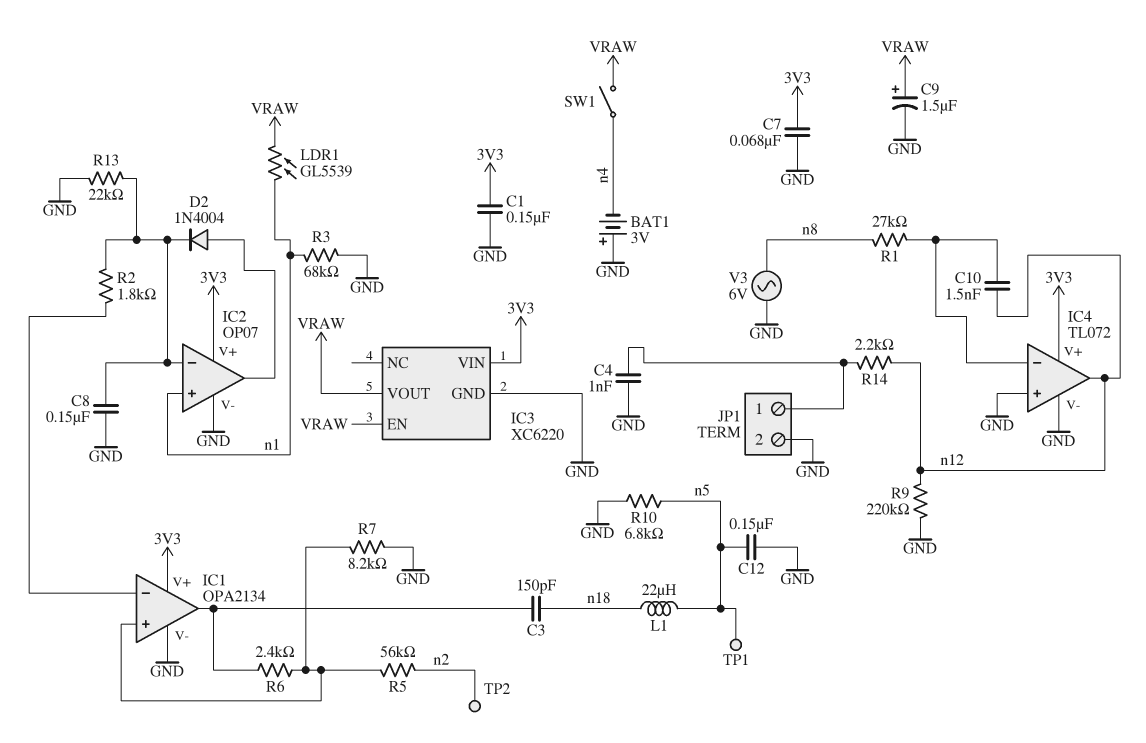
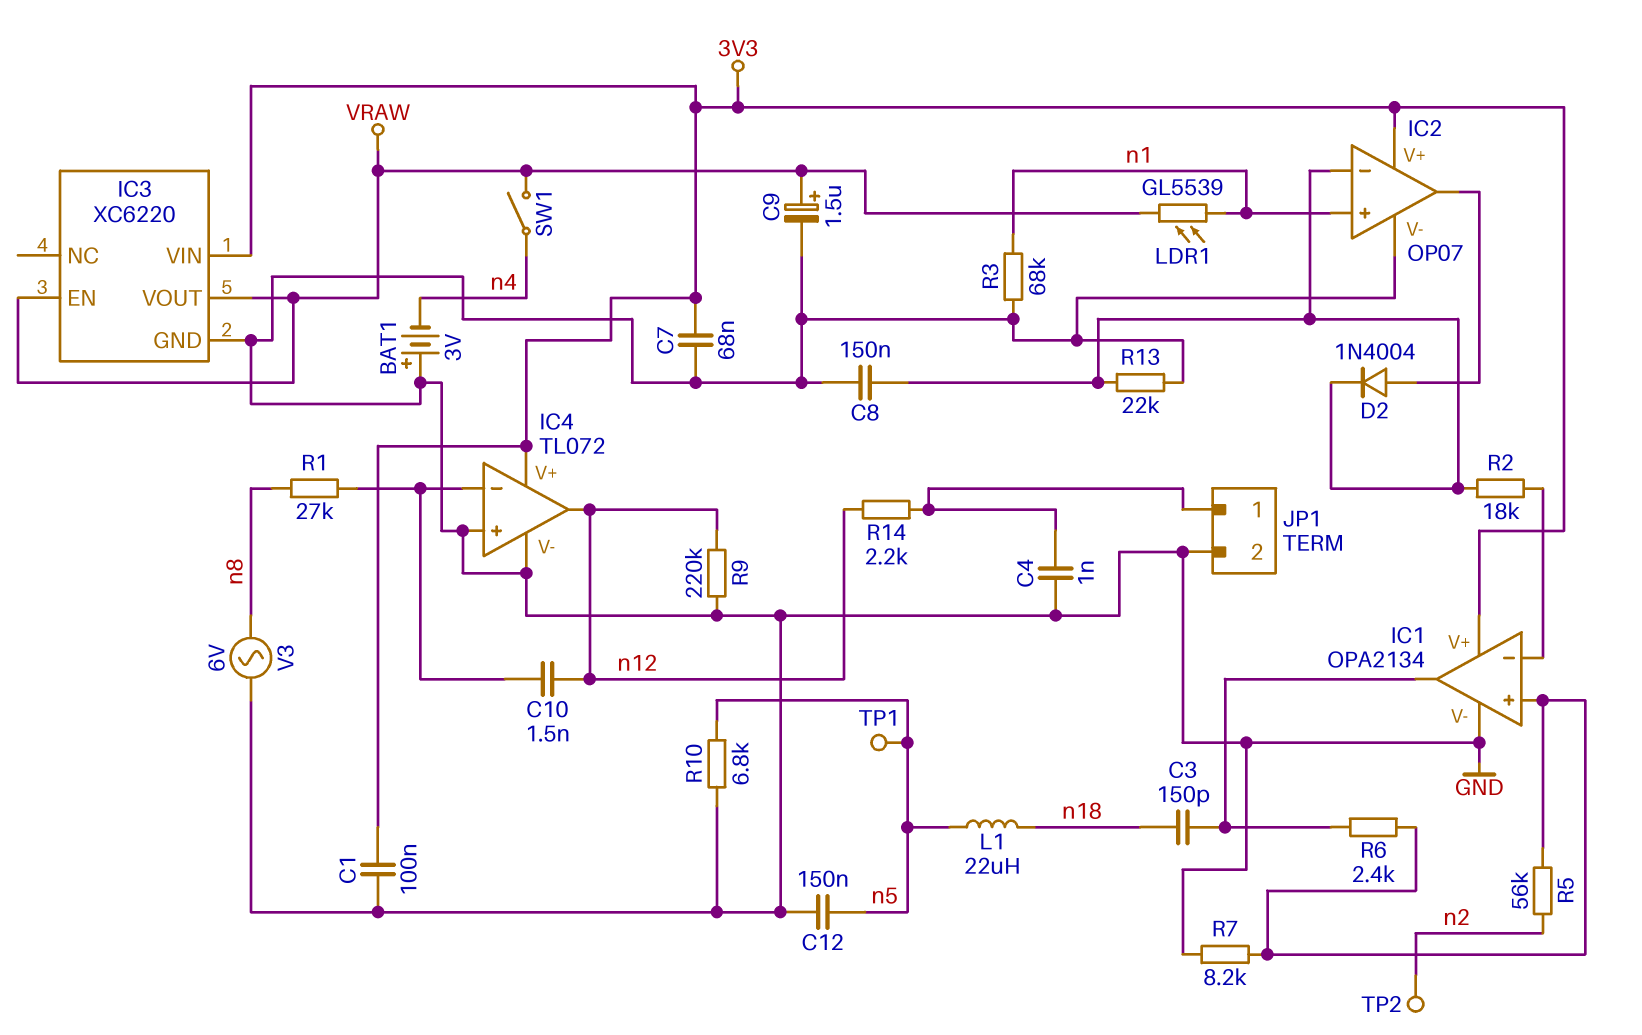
C1: 150nF (3V3, GND) -> 100nF (3V3, GND)
R2: 1.8k (IC1/in-, IC2/in-) -> 18k (IC1/in-, IC2/in-)

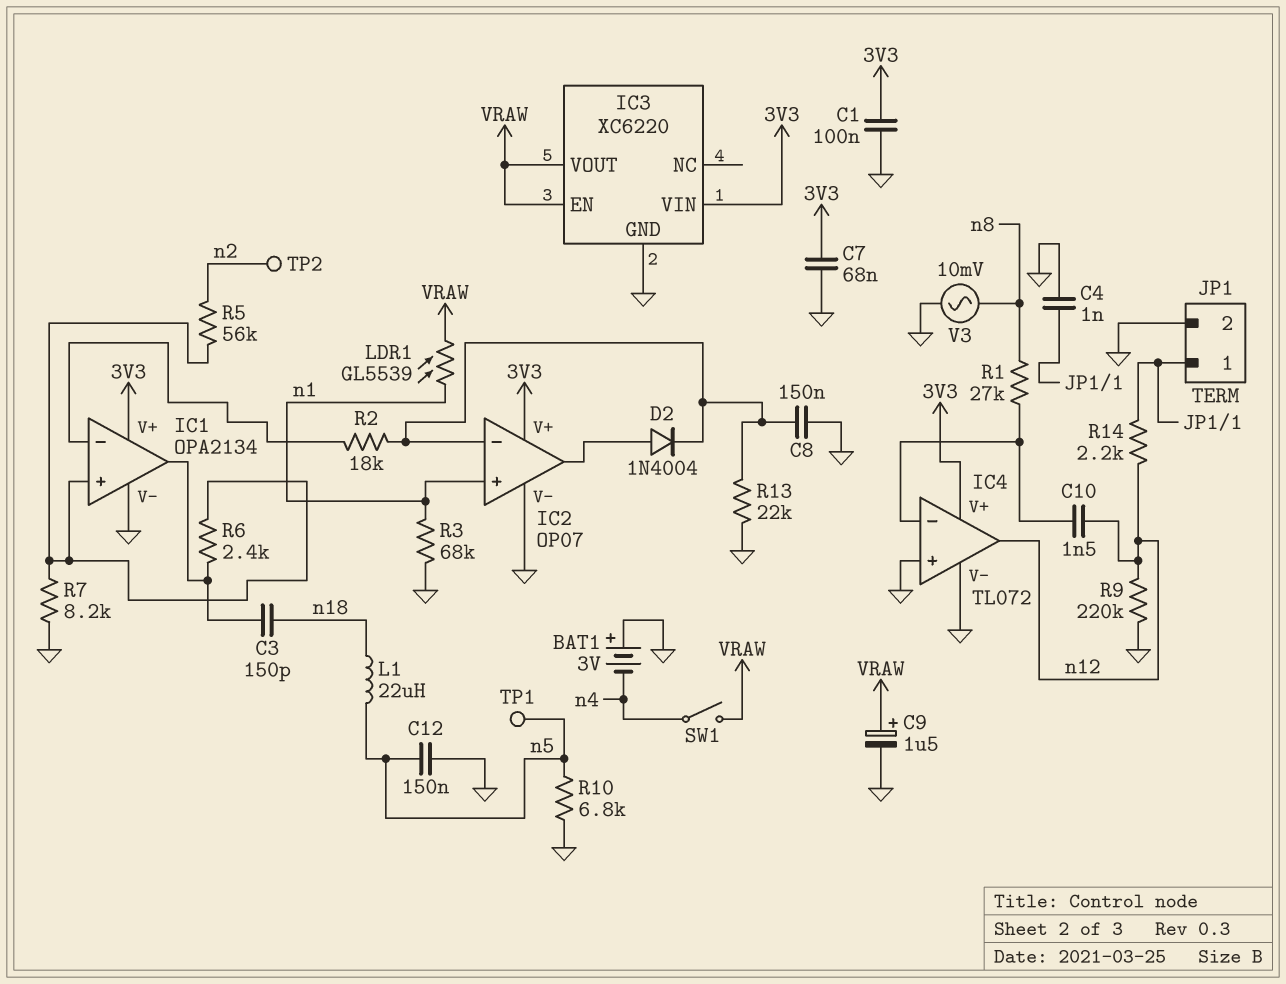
V3: AC 6V (GND, n8) -> AC 10mV (GND, n8)

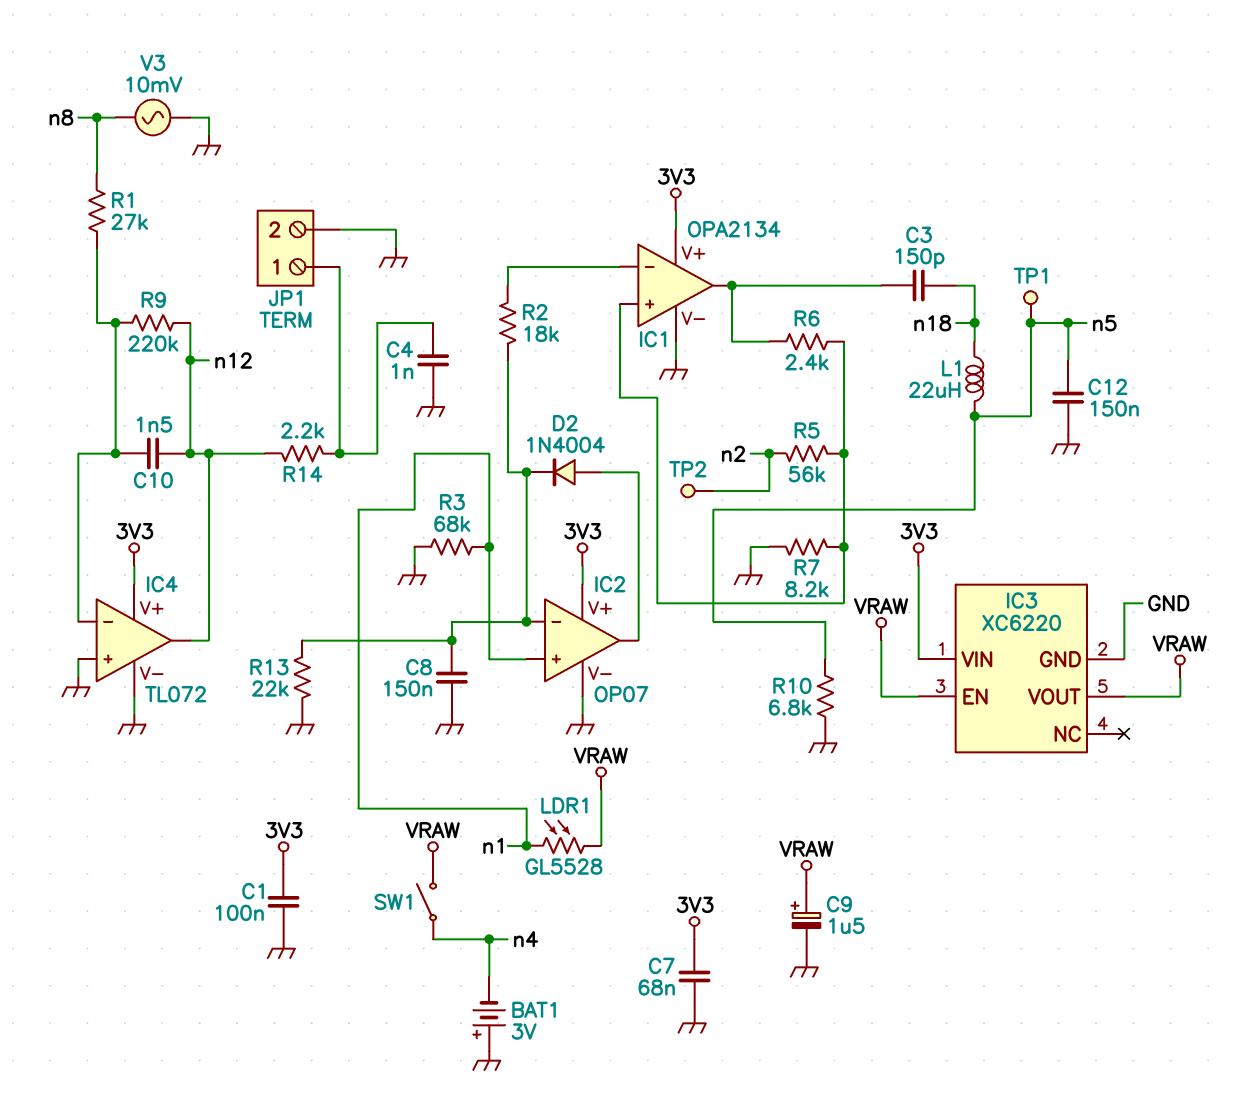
LDR1: GL5539 (VRAW, n1) -> GL5528 (VRAW, n1)
R9: 220k (GND, n12) -> 220k (IC4/in-, n12)

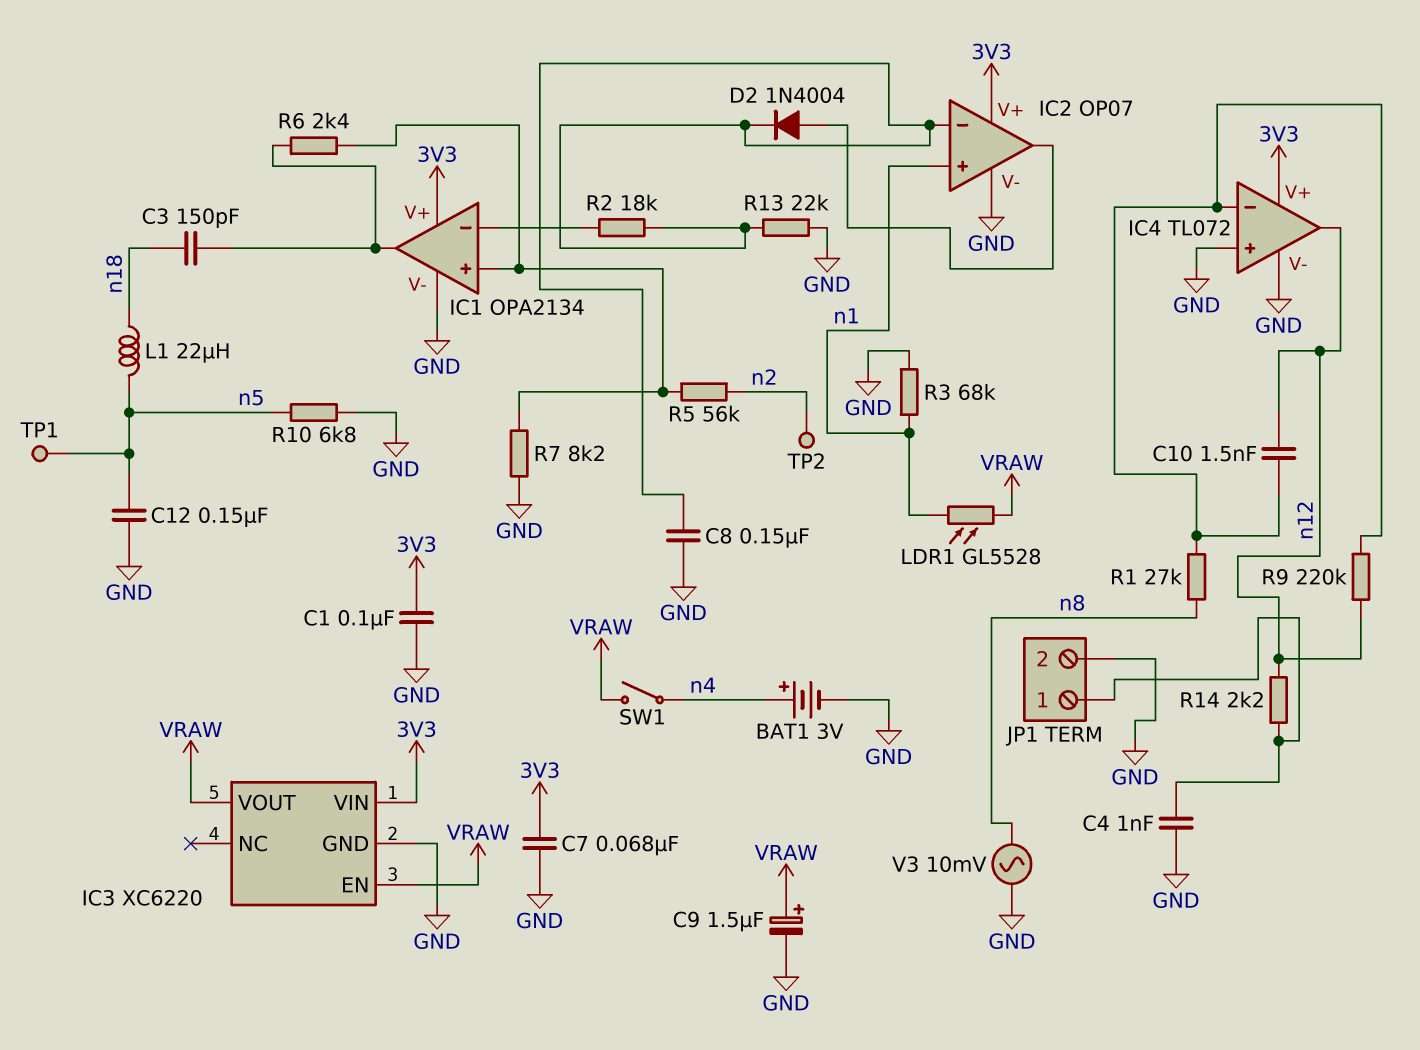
BAT1: 3V (plus GND, minus n4) -> 3V (plus n4, minus GND)

